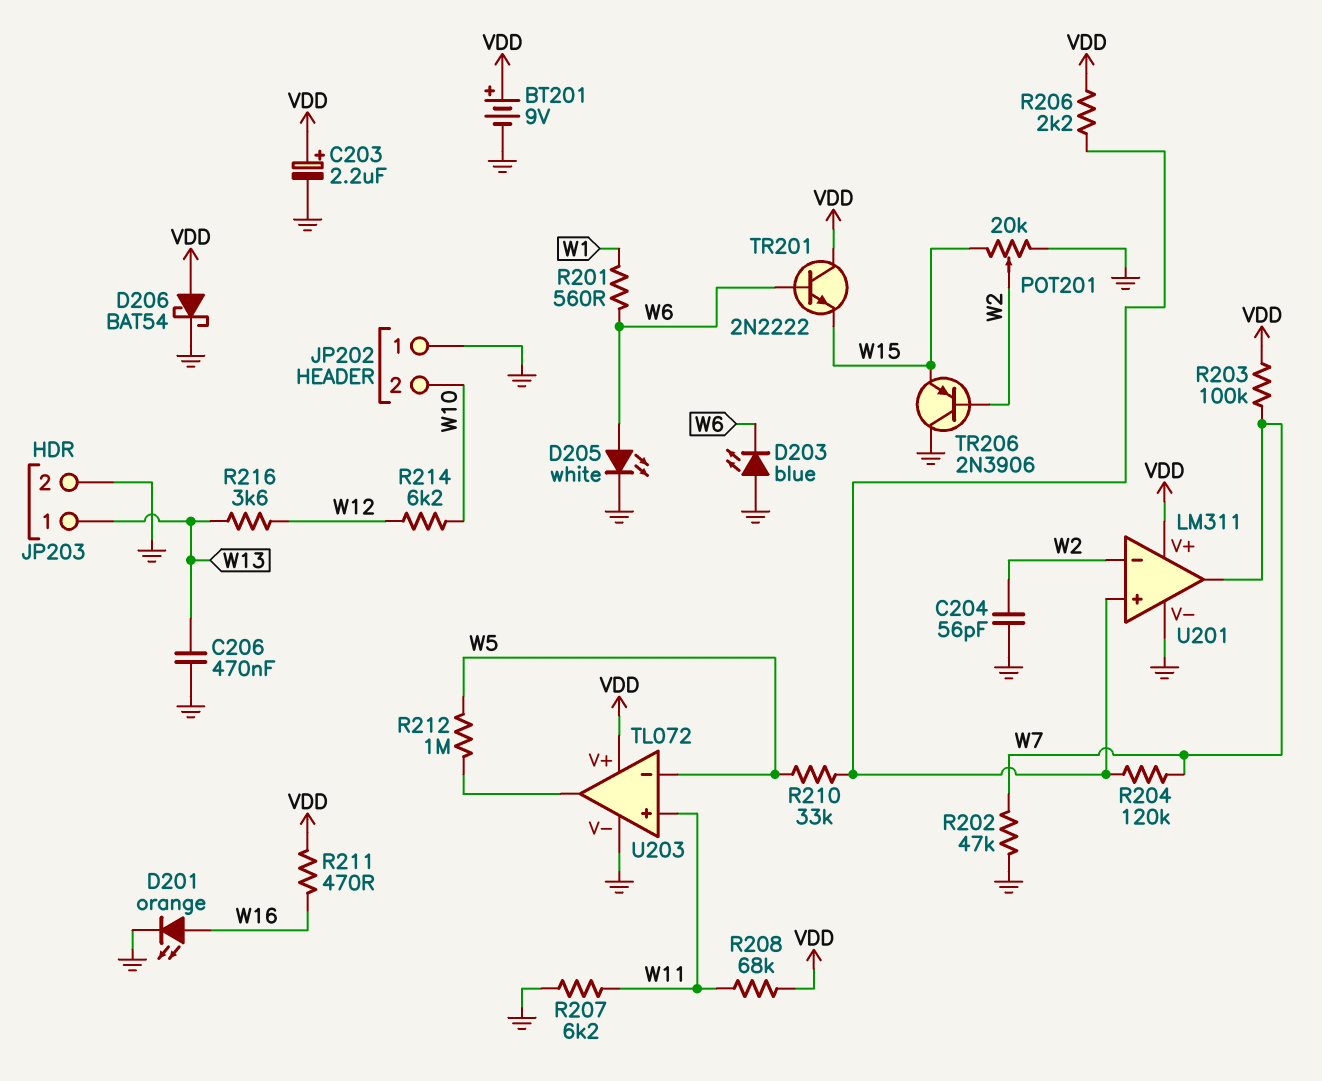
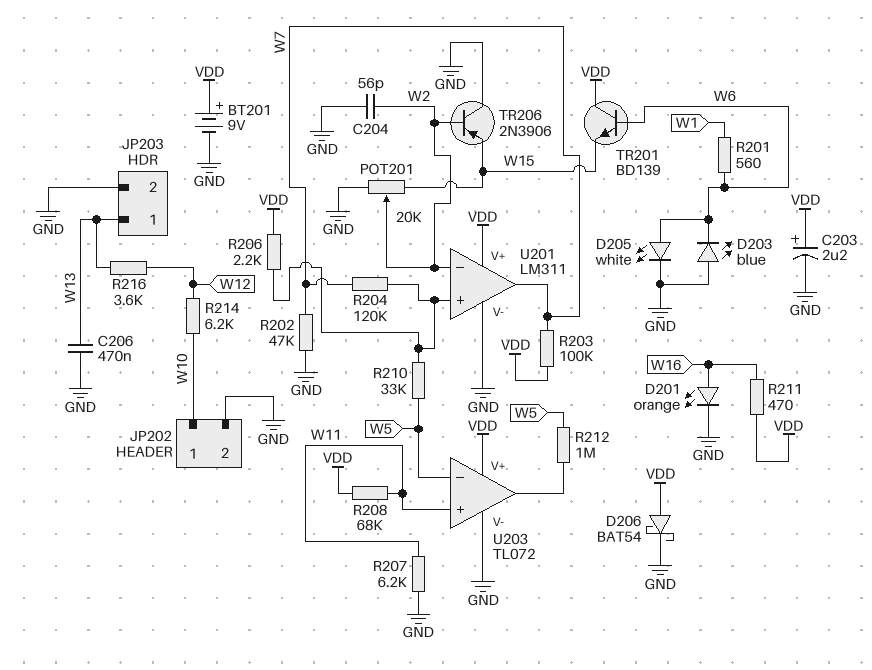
JP202 pin 1: GND -> W10
JP202 pin 2: W10 -> GND
TR201: NPN 2N2222 (B W6, C VDD, E W15) -> NPN BD139 (B W6, C VDD, E W15)

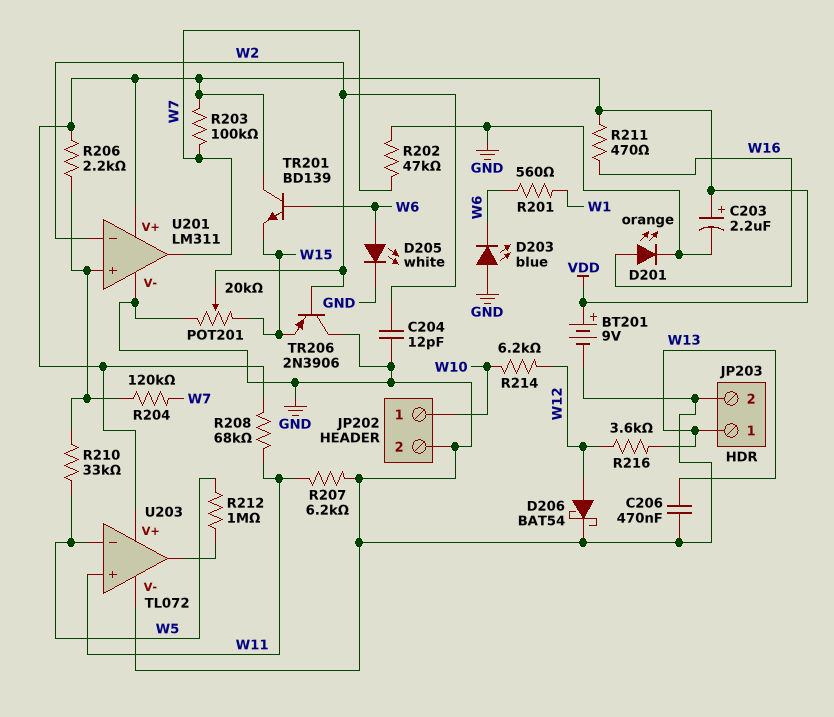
C204: 56pF (GND, W2) -> 12pF (GND, W2)
D206: schottky BAT54 (A VDD, K GND) -> schottky BAT54 (A W12, K GND)

